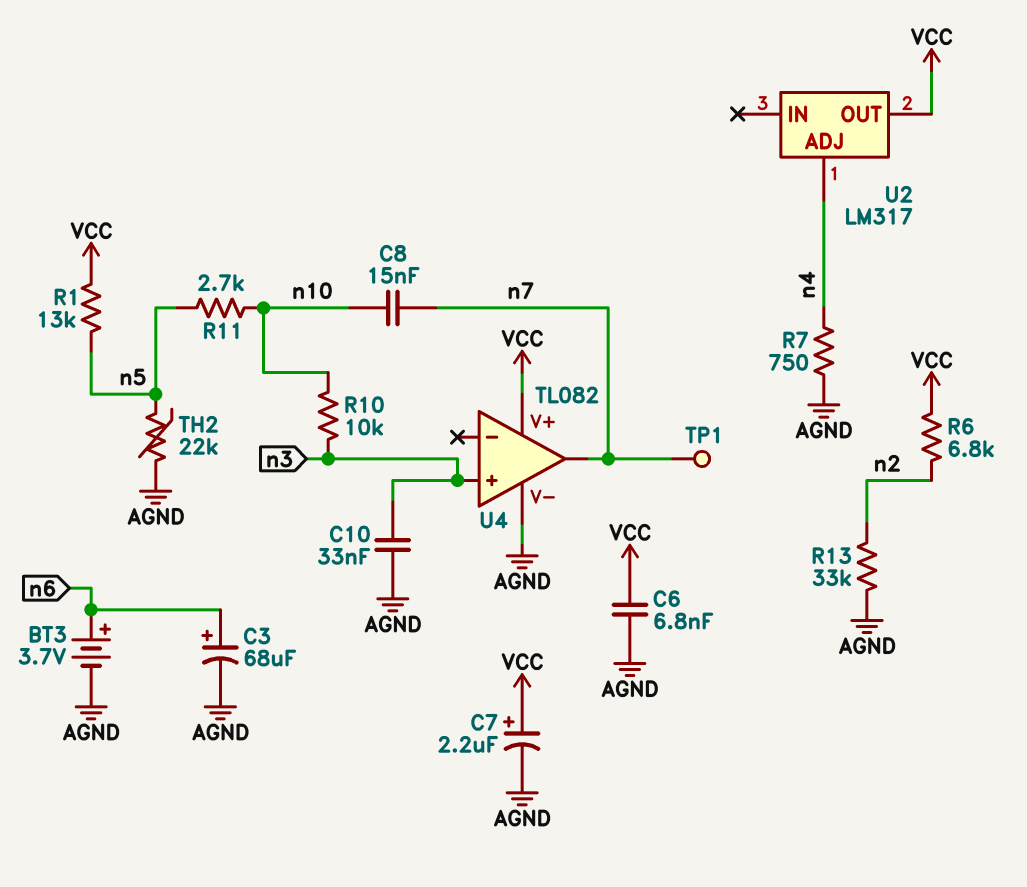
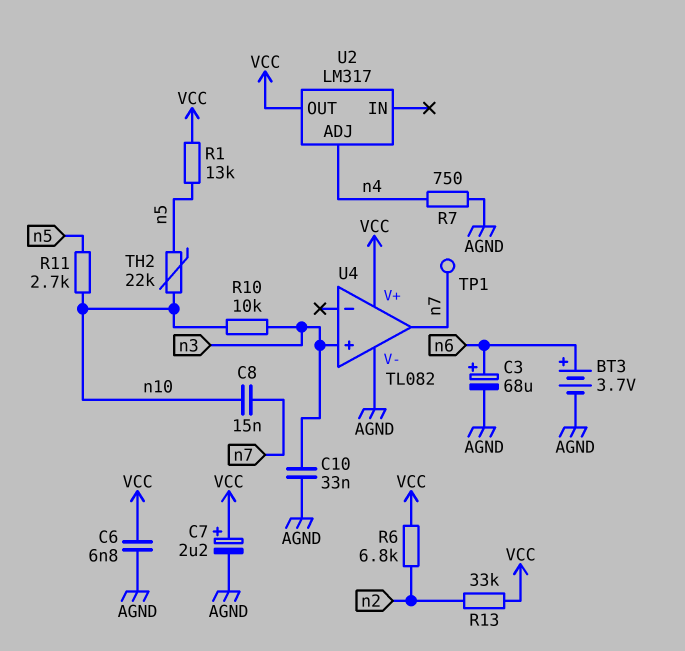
R13: 33k (AGND, n2) -> 33k (VCC, n2)
TH2: 22k (AGND, n5) -> 22k (n5, n10)

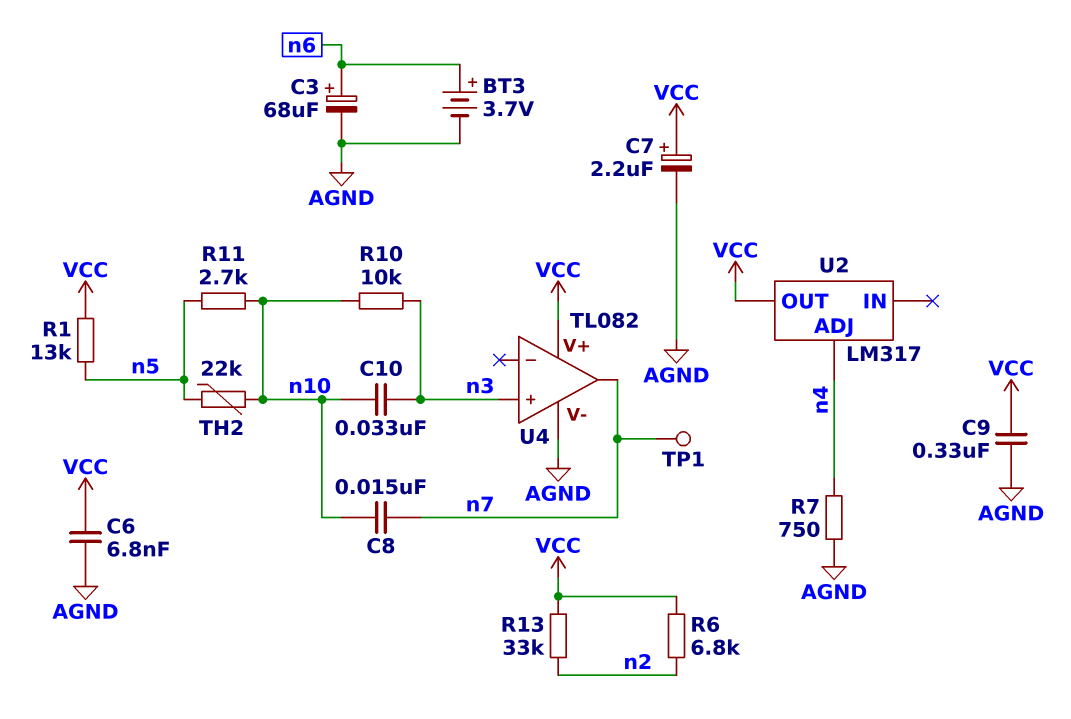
C9: none -> 330nF (AGND, VCC)
C10: 33nF (AGND, n3) -> 33nF (n3, n10)

